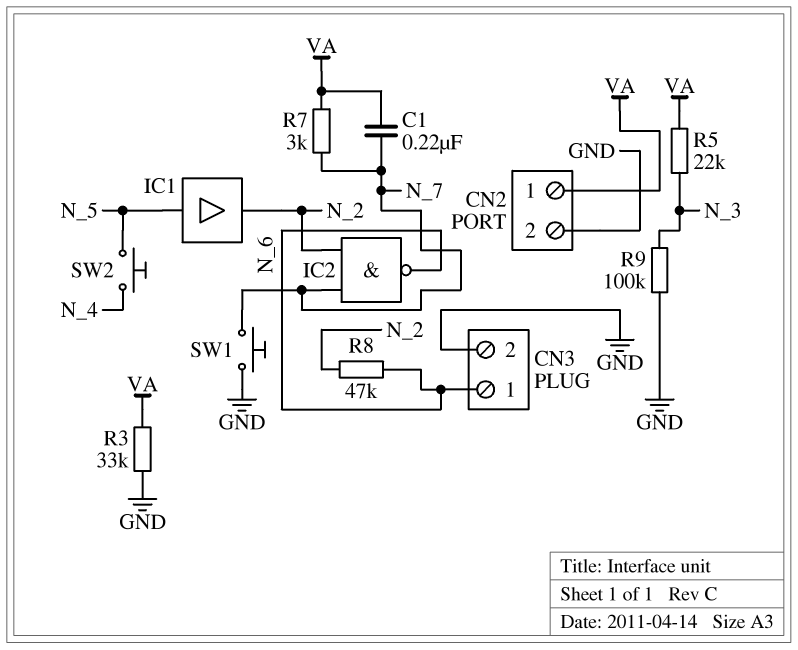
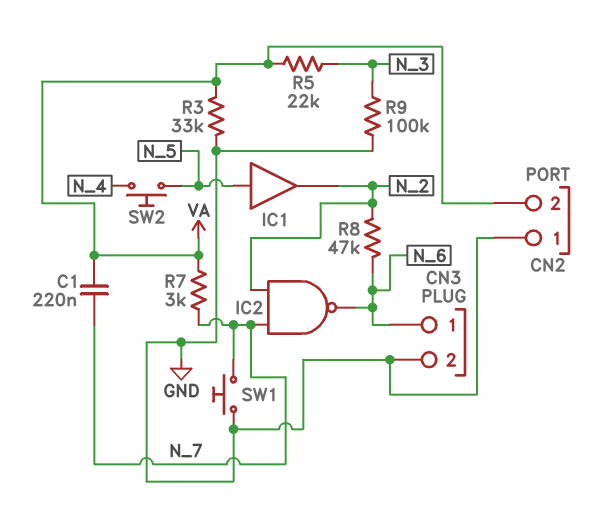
CN2 pin 1: VA -> GND
CN2 pin 2: GND -> VA

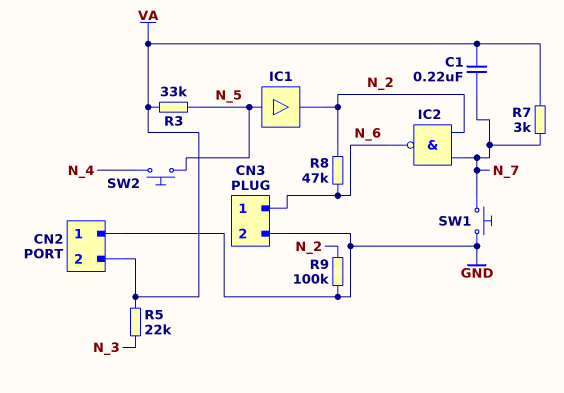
R3: 33k (GND, VA) -> 33k (N_5, VA)
R9: 100k (GND, N_3) -> 100k (GND, N_2)

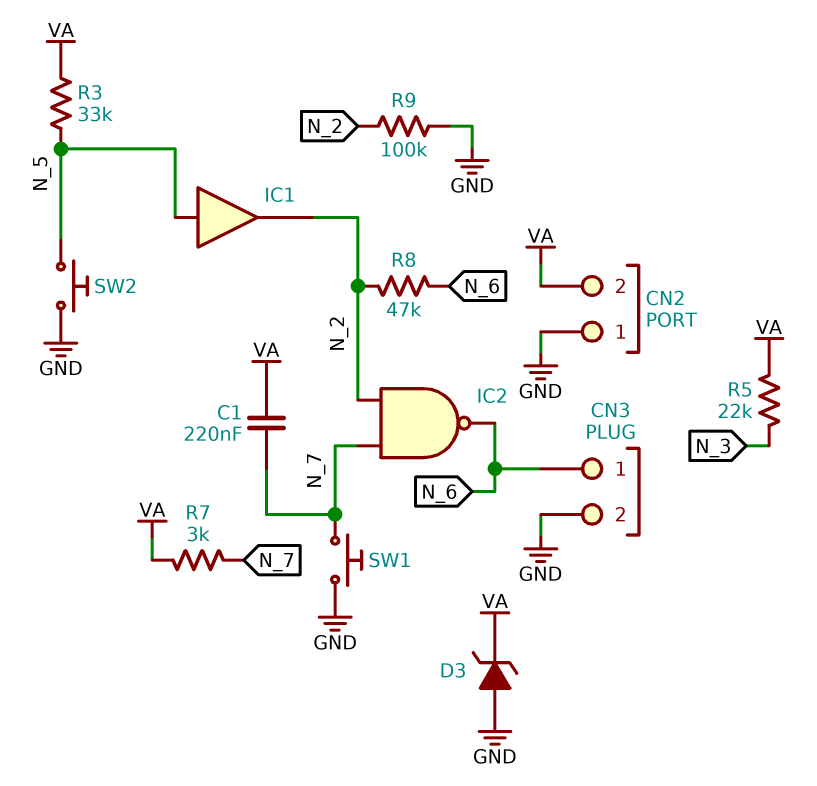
D3: none -> zener (A GND, K VA)
SW2: button (N_4, N_5) -> button (GND, N_5)

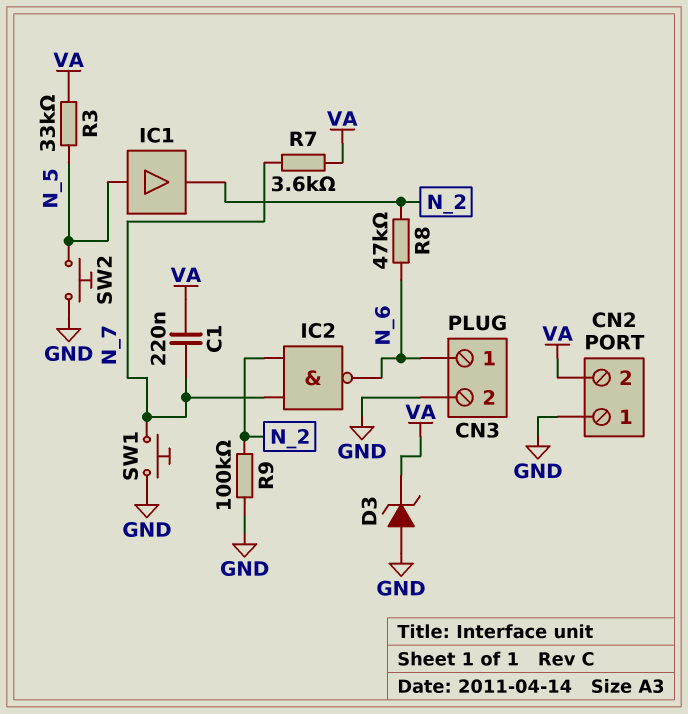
R5: 22k (N_3, VA) -> none
R7: 3k (N_7, VA) -> 3.6k (N_7, VA)

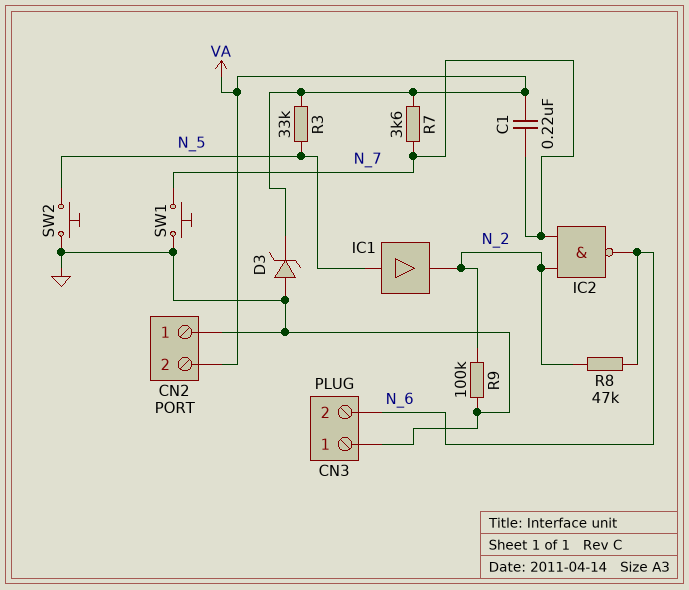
CN3 pin 1: N_6 -> GND
CN3 pin 2: GND -> N_6

